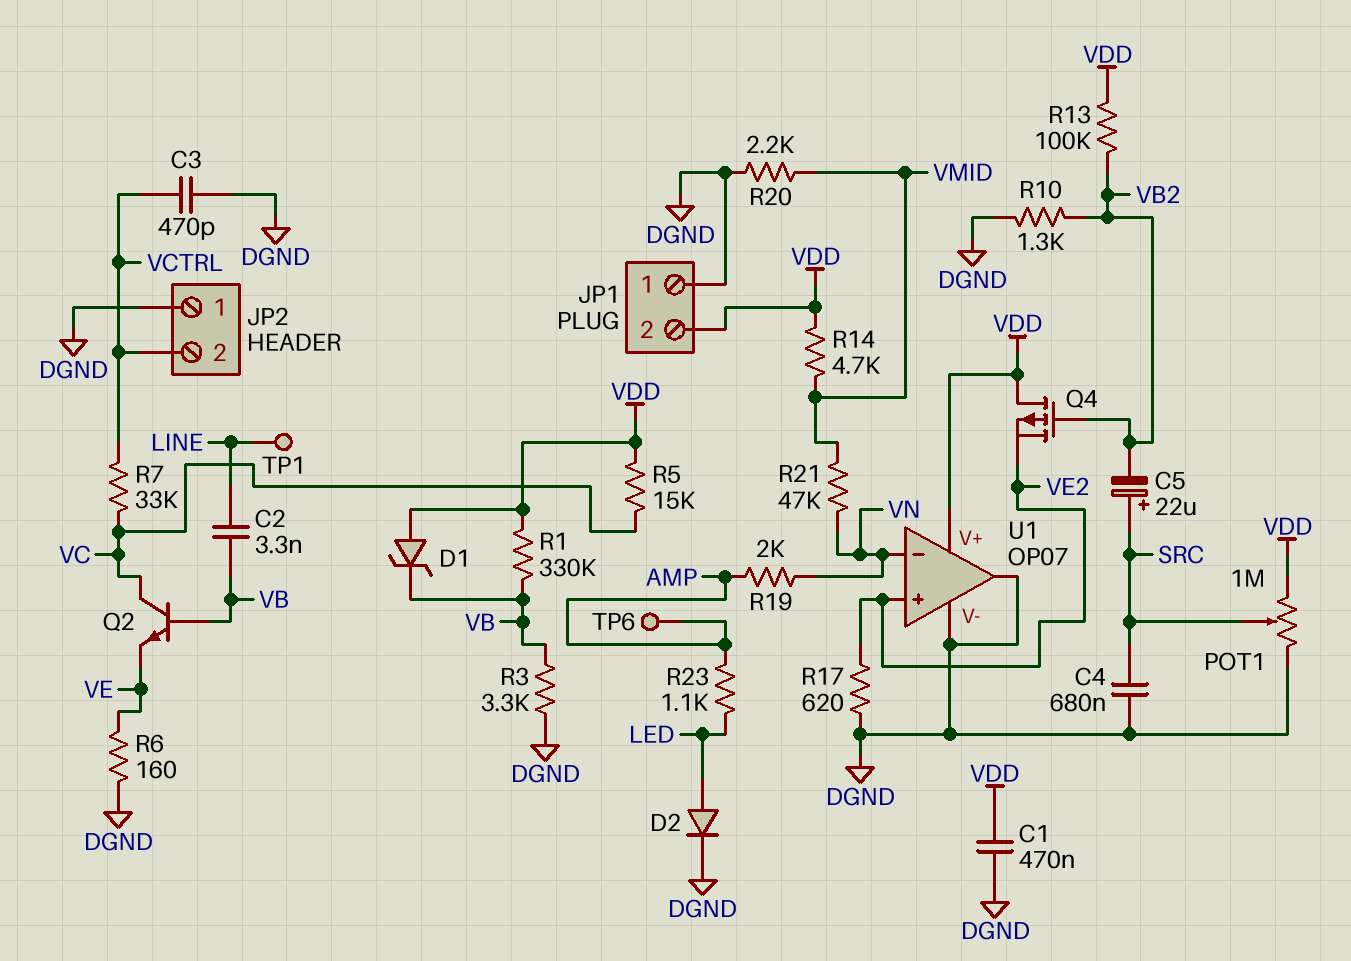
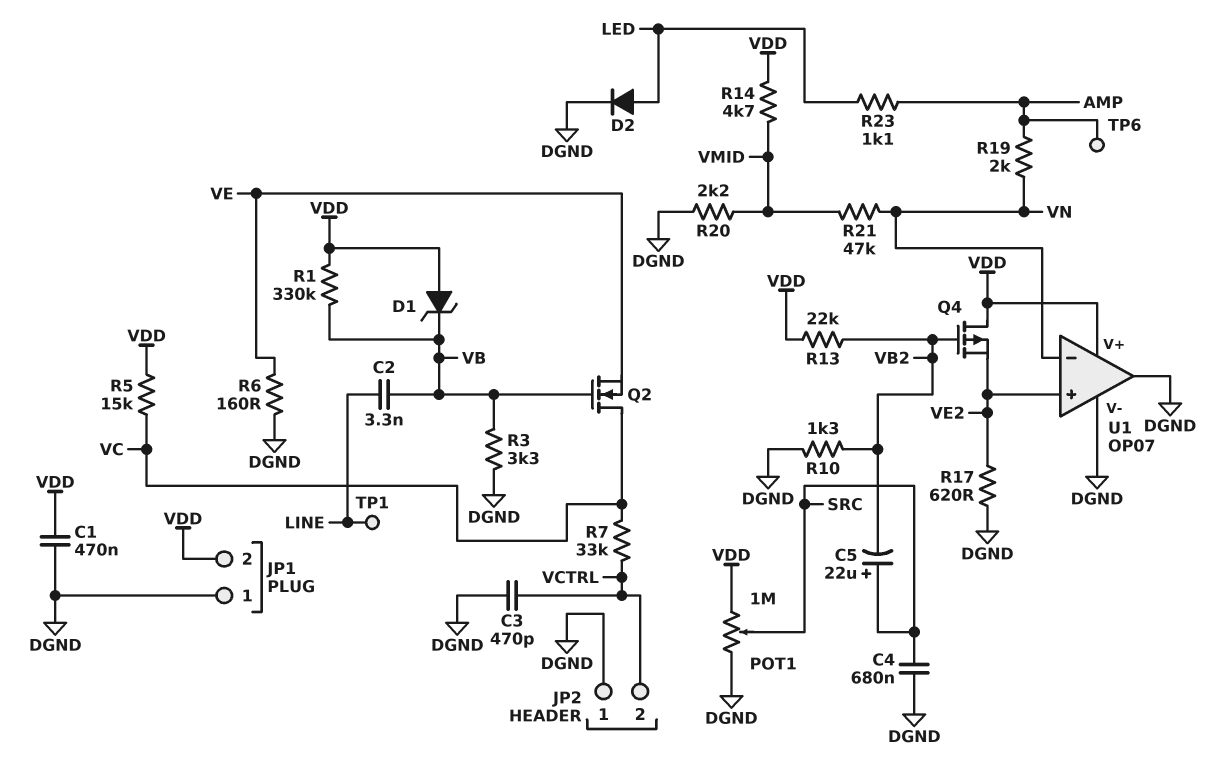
Q2: NPN (B VB, C VC, E VE) -> NMOS (G VB, D VC, S VE)
R13: 100k (VB2, VDD) -> 22k (VB2, VDD)

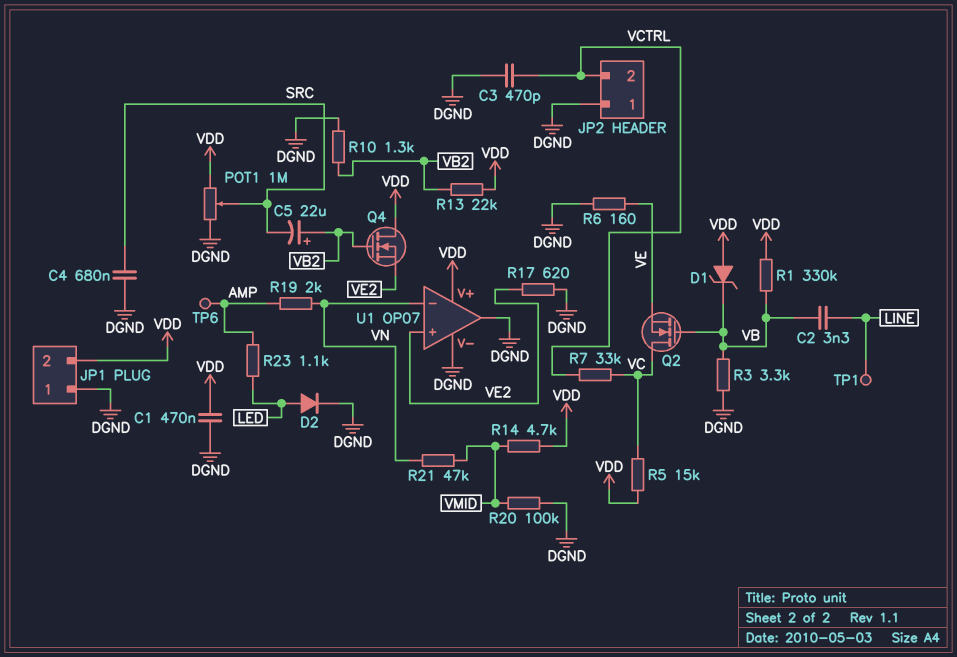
C5: 22uF (plus SRC, minus VB2) -> 22uF (plus VB2, minus SRC)
Q4: PMOS (G VB2, D VDD, S VE2) -> NMOS (G VB2, D VDD, S VE2)
R20: 2.2k (DGND, VMID) -> 100k (DGND, VMID)

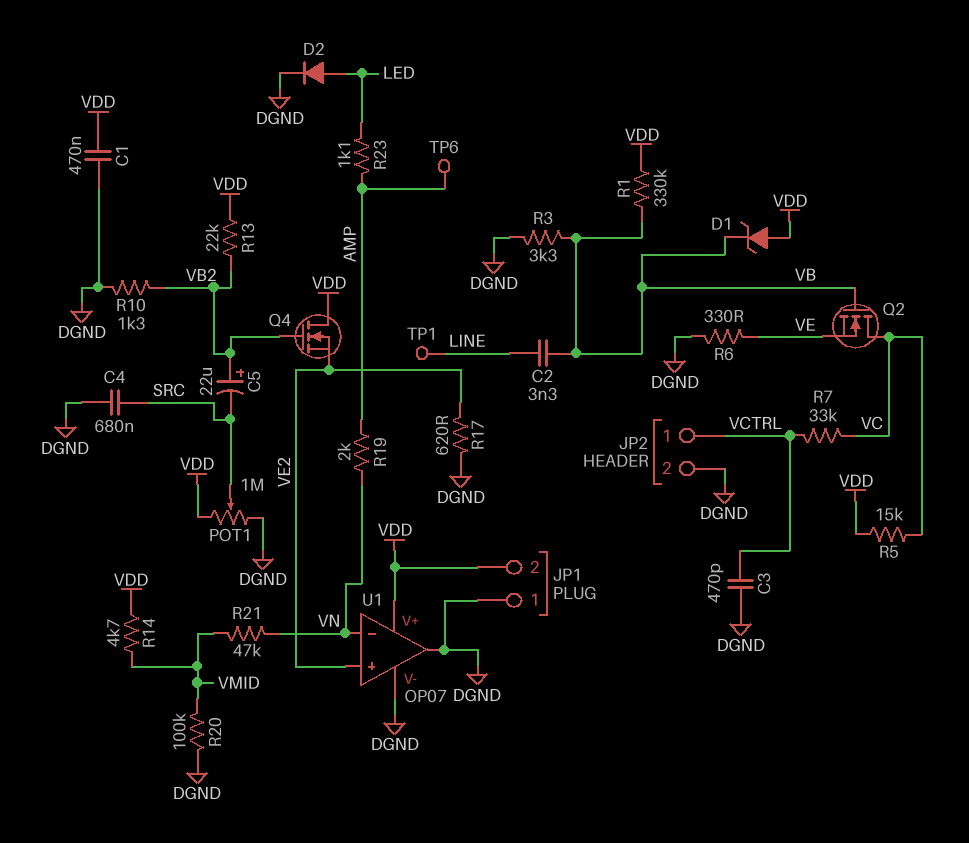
JP2 pin 1: DGND -> VCTRL
JP2 pin 2: VCTRL -> DGND
R6: 160 (DGND, VE) -> 330 (DGND, VE)

